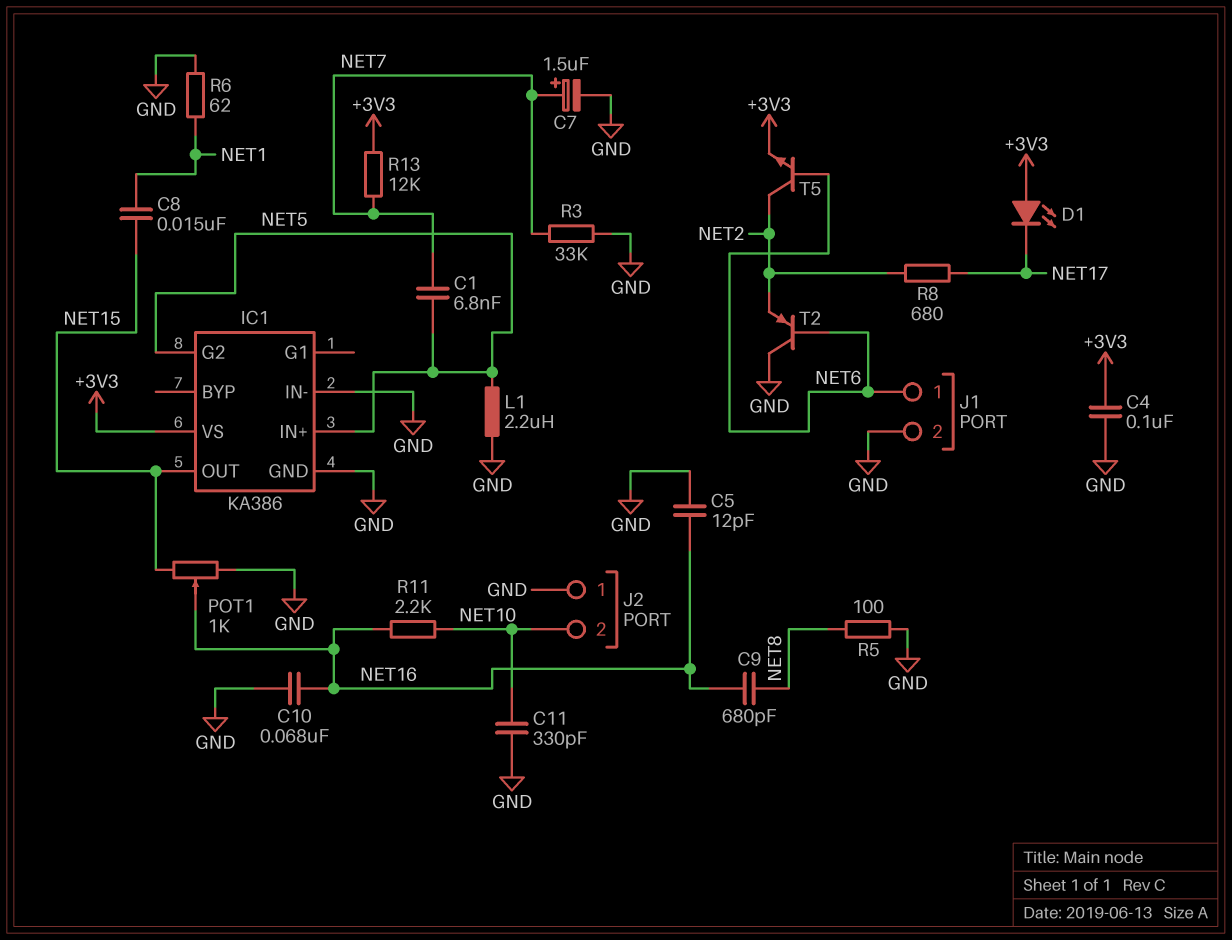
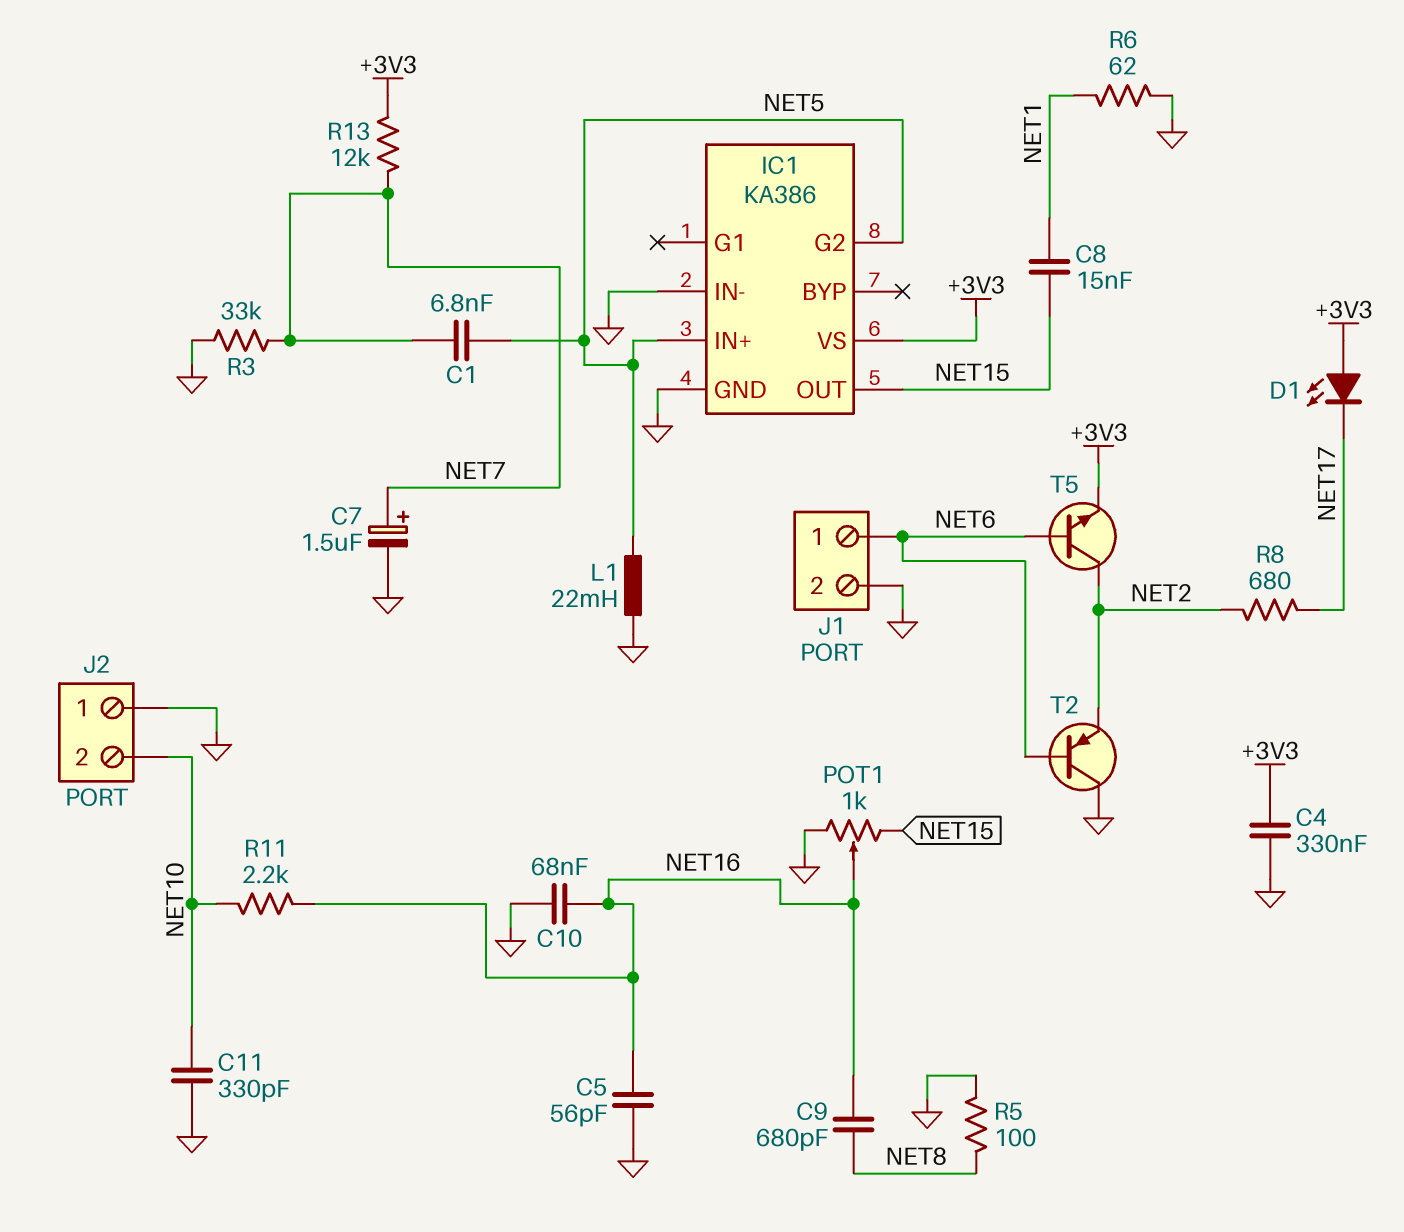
C4: 100nF (+3V3, GND) -> 330nF (+3V3, GND)
C5: 12pF (GND, NET16) -> 56pF (GND, NET16)
L1: 2.2uH (GND, NET5) -> 22mH (GND, NET5)

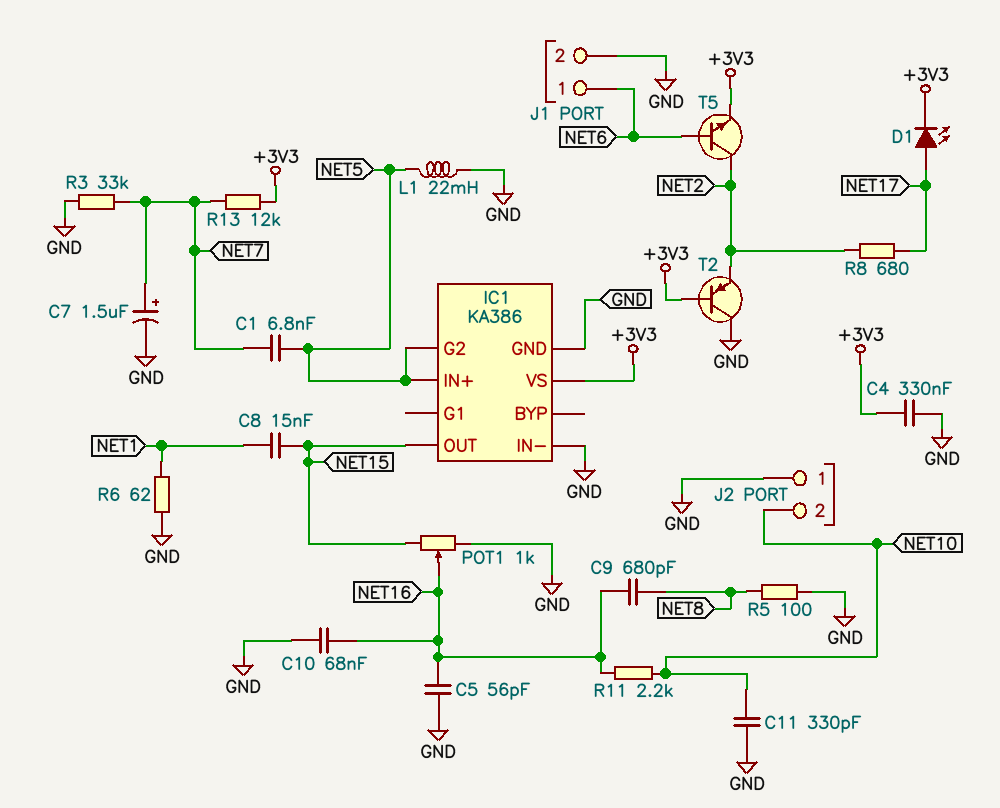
D1: LED (A +3V3, K NET17) -> LED (A NET17, K +3V3)
T2: PNP (B NET6, C GND, E NET2) -> PNP (B +3V3, C GND, E NET2)

